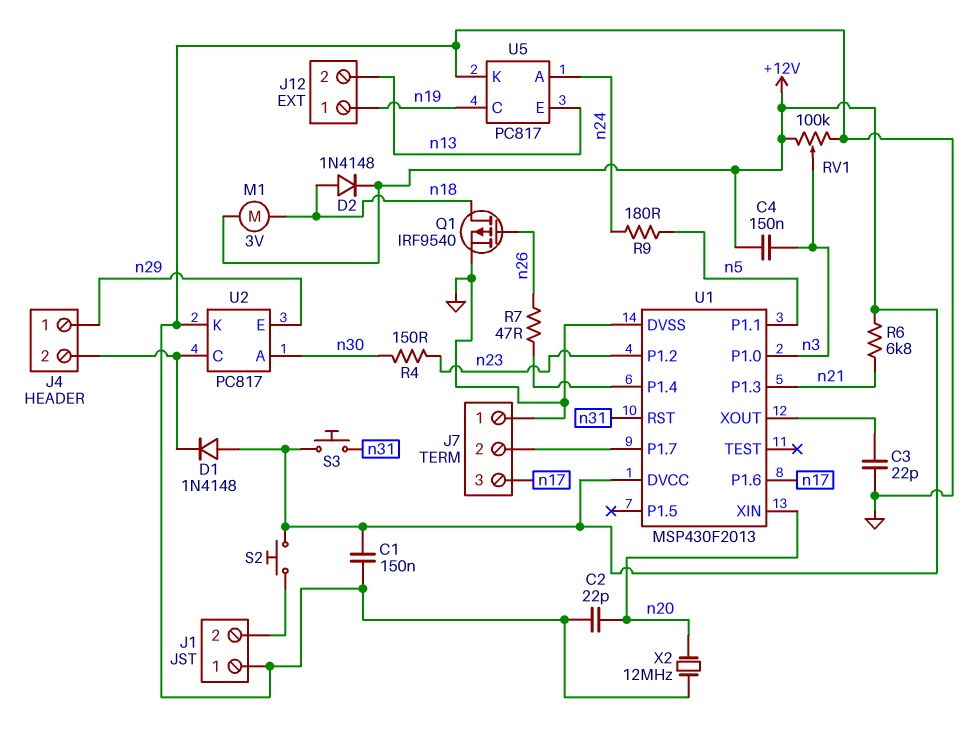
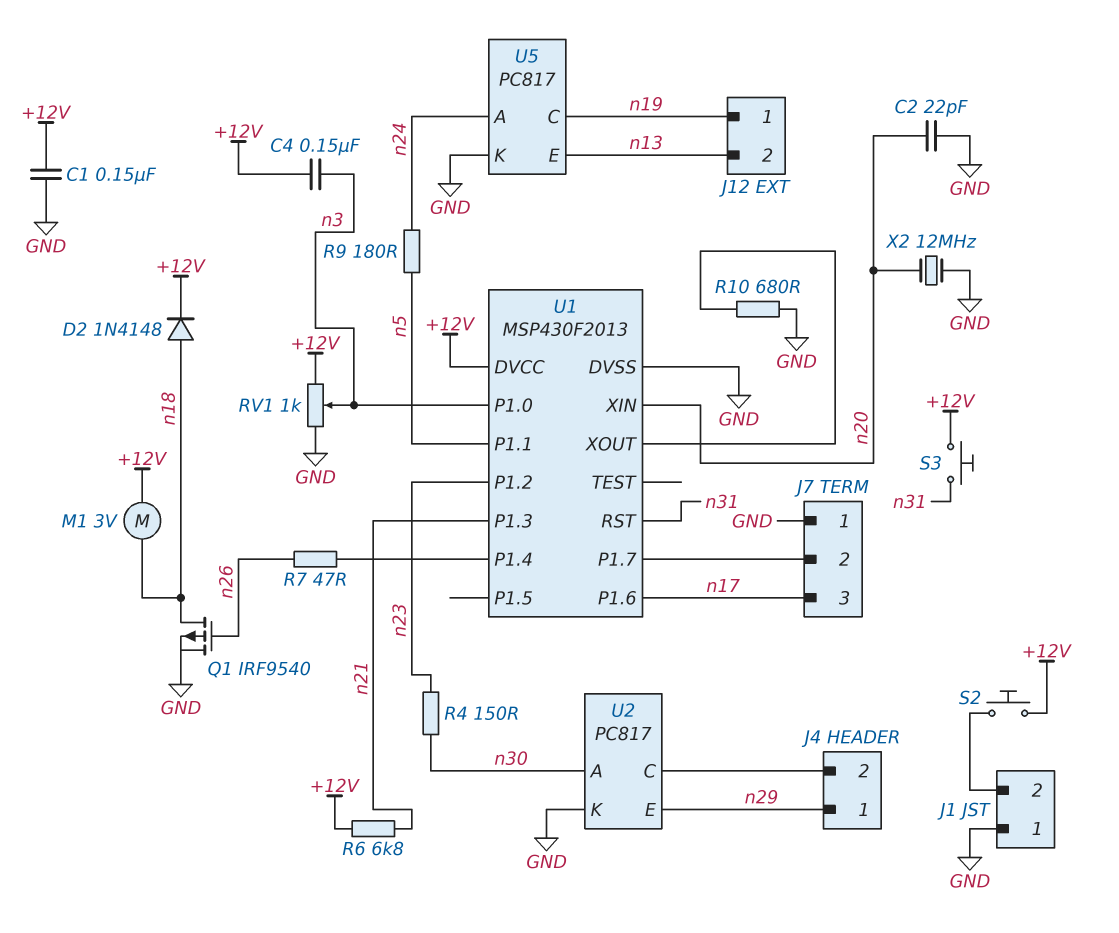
C3: 22pF (GND, U1/XOUT) -> none
D1: diode 1N4148 (A +12V, K J4/2) -> none
R10: none -> 680 (GND, U1/XOUT)
RV1: 100k (+12V, GND, wiper n3) -> 1k (+12V, GND, wiper n3)

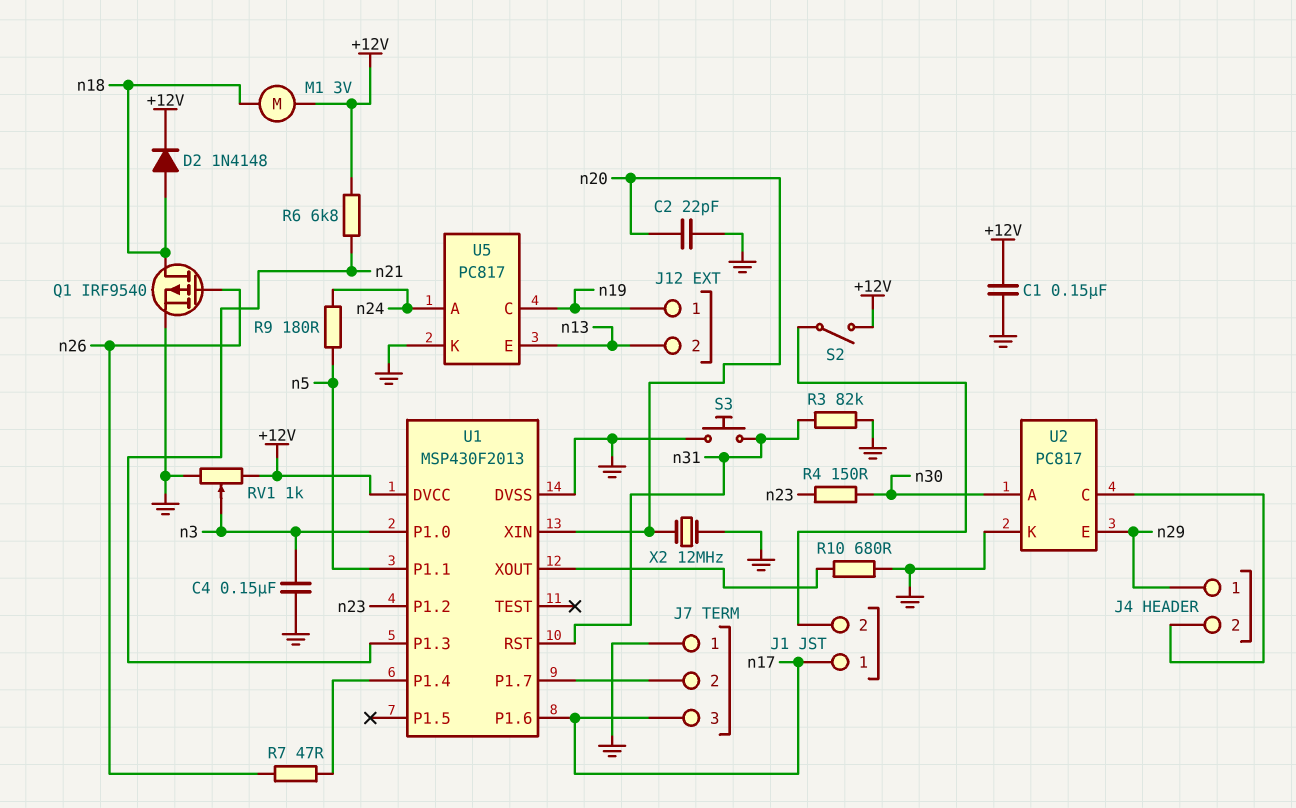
C4: 150nF (+12V, n3) -> 150nF (GND, n3)
J1 pin 1: GND -> n17
R3: none -> 82k (GND, n31)
S2: button (+12V, J1/2) -> switch (+12V, J1/2)
S3: button (+12V, n31) -> button (GND, n31)

